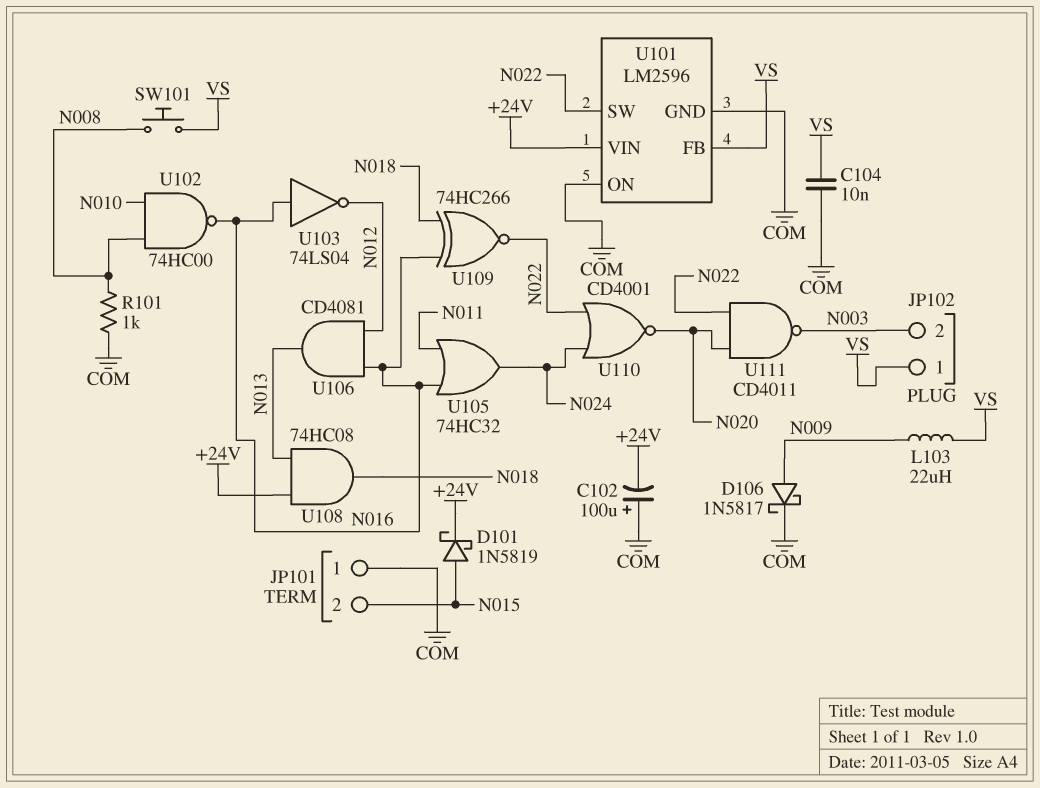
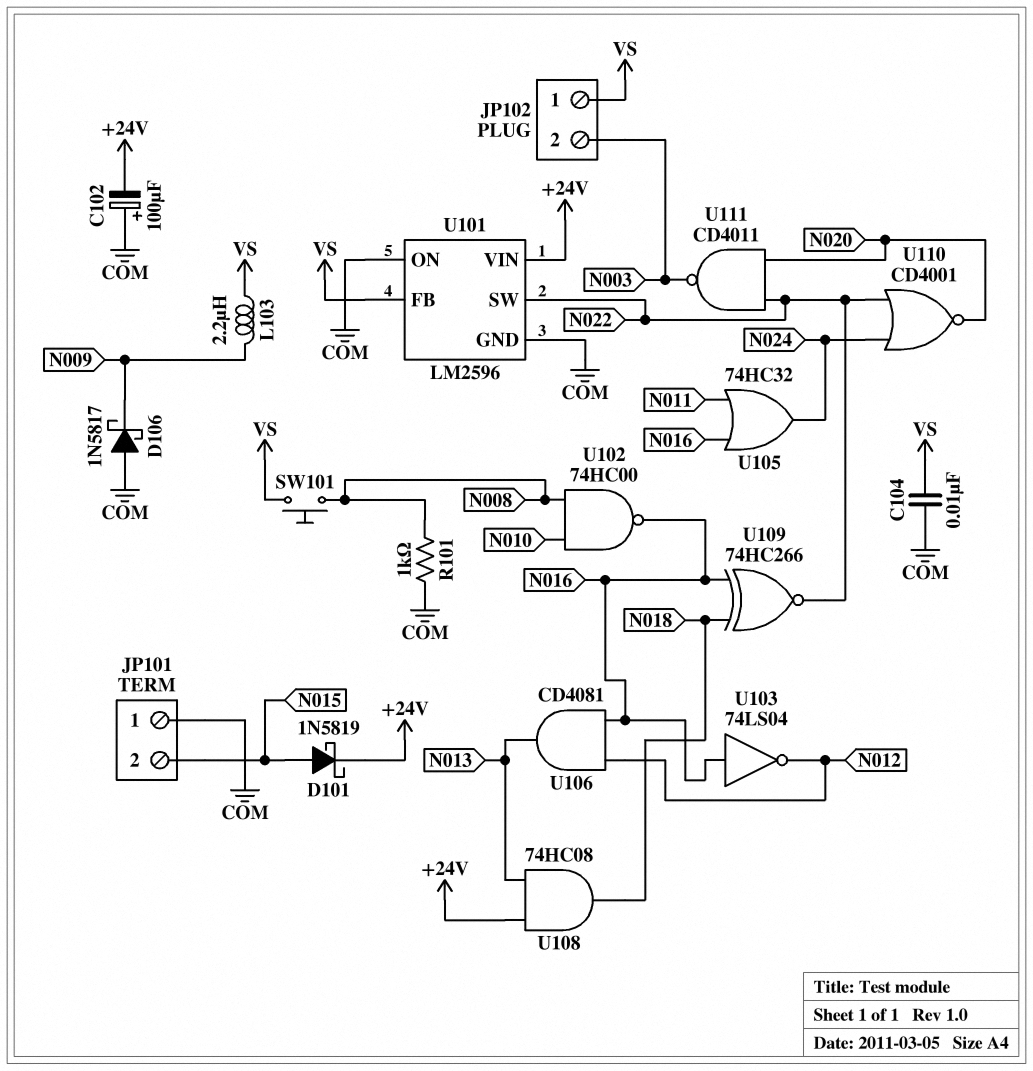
D106: schottky 1N5817 (A N009, K COM) -> schottky 1N5817 (A COM, K N009)
L103: 22uH (N009, VS) -> 2.2uH (N009, VS)

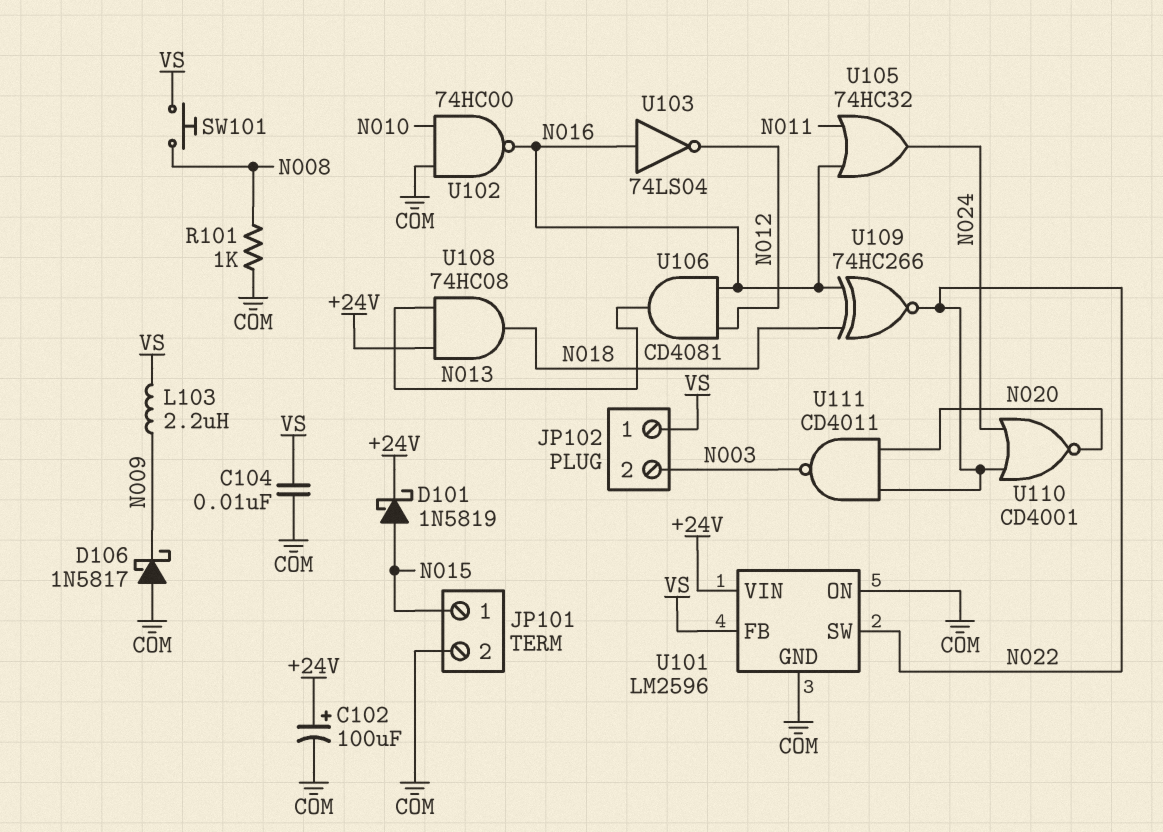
C102: 100uF (plus COM, minus +24V) -> 100uF (plus +24V, minus COM)
JP101 pin 1: COM -> N015
JP101 pin 2: N015 -> COM
U102: NAND 74HC00 (in N008, in N010, out N016) -> NAND 74HC00 (in COM, in N010, out N016)

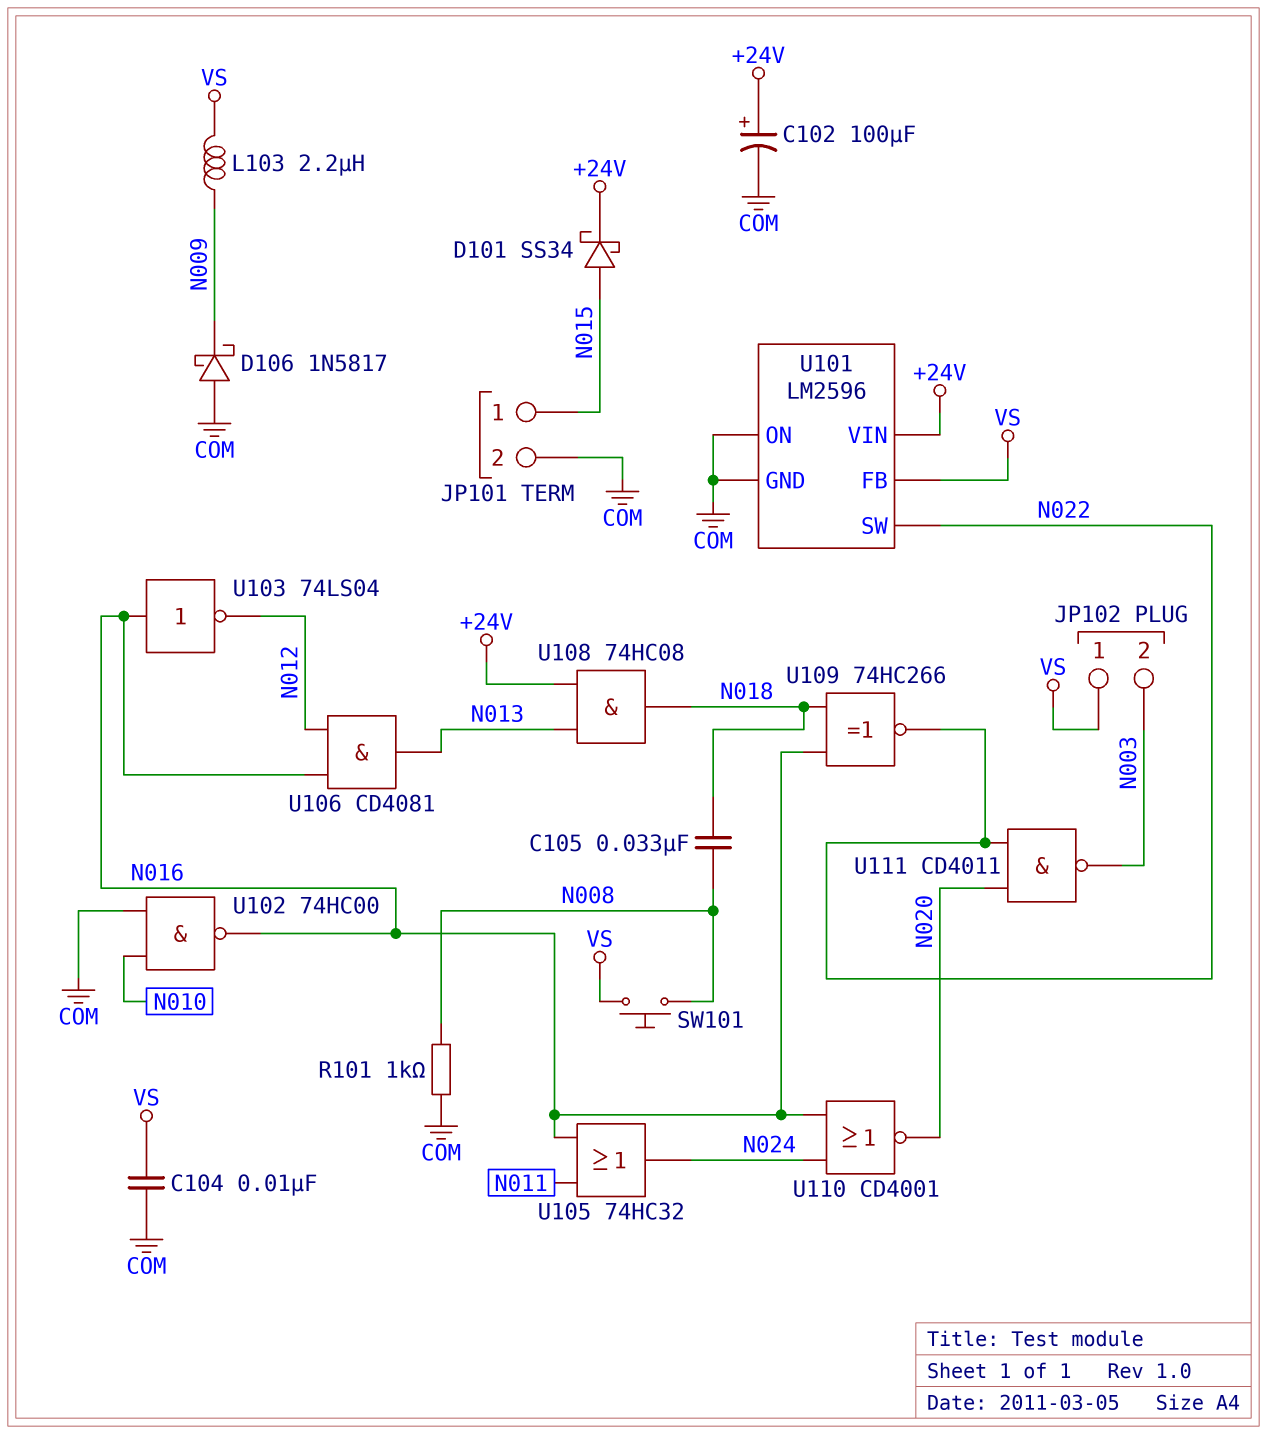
C105: none -> 33nF (N008, N018)
D101: schottky 1N5819 (A N015, K +24V) -> schottky SS34 (A N015, K +24V)
U110: NOR CD4001 (in N022, in N024, out N020) -> NOR CD4001 (in N016, in N024, out N020)

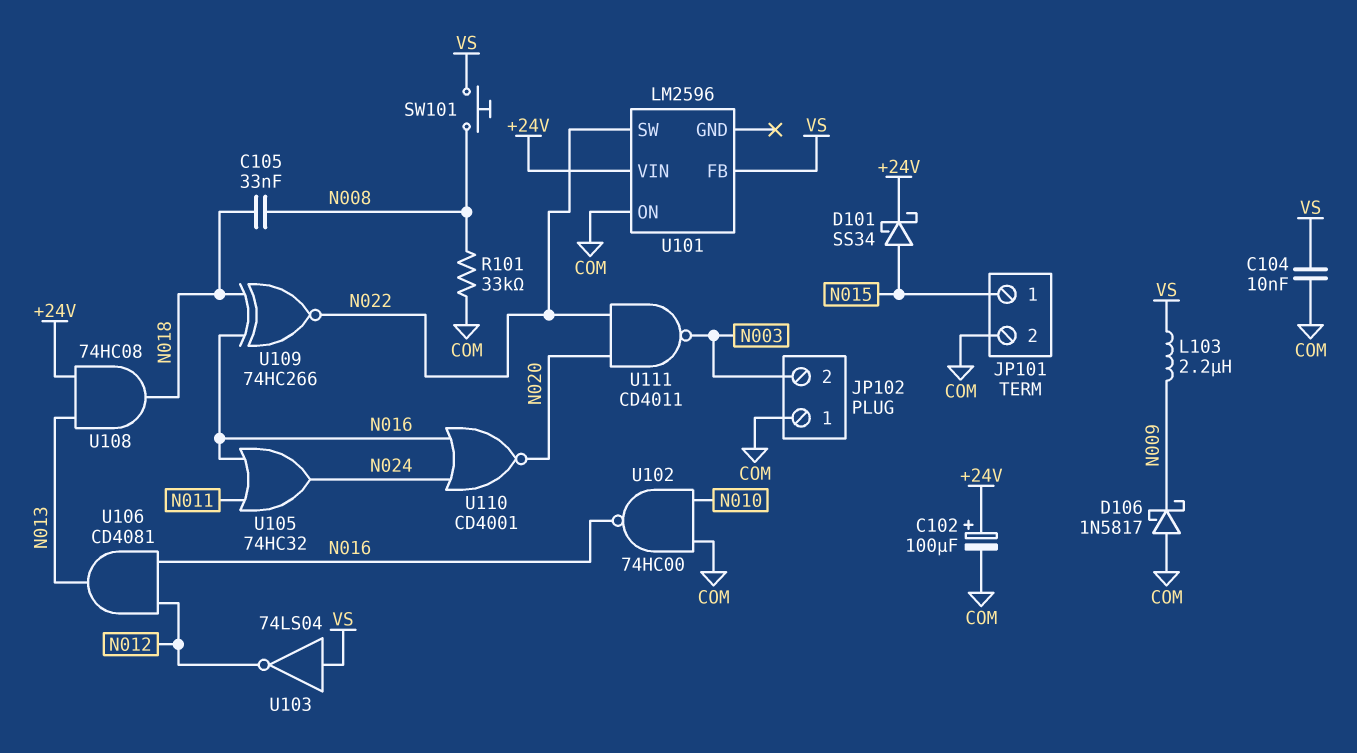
JP102 pin 1: VS -> COM
R101: 1k (COM, N008) -> 33k (COM, N008)
U101 pin GND: COM -> none
U103: NOT 74LS04 (in N016, out N012) -> NOT 74LS04 (in VS, out N012)

